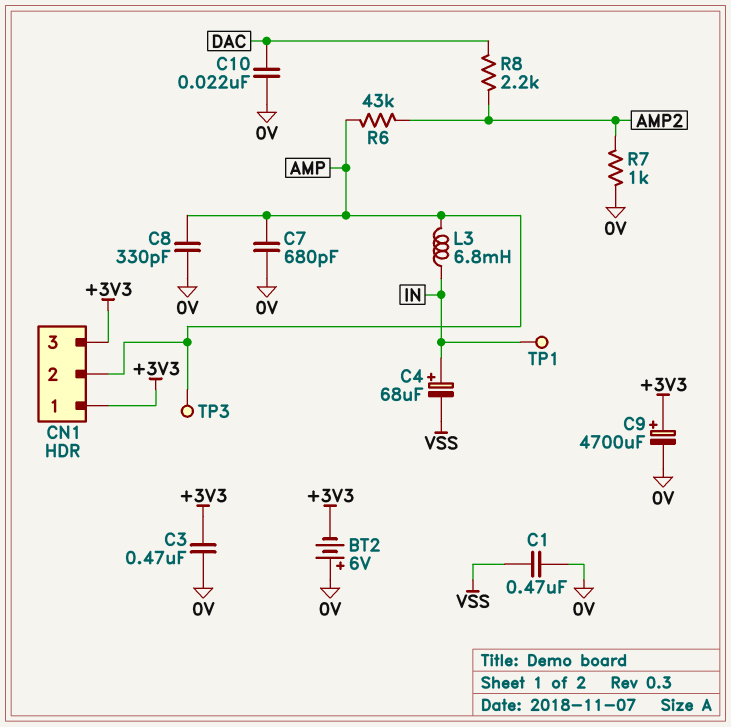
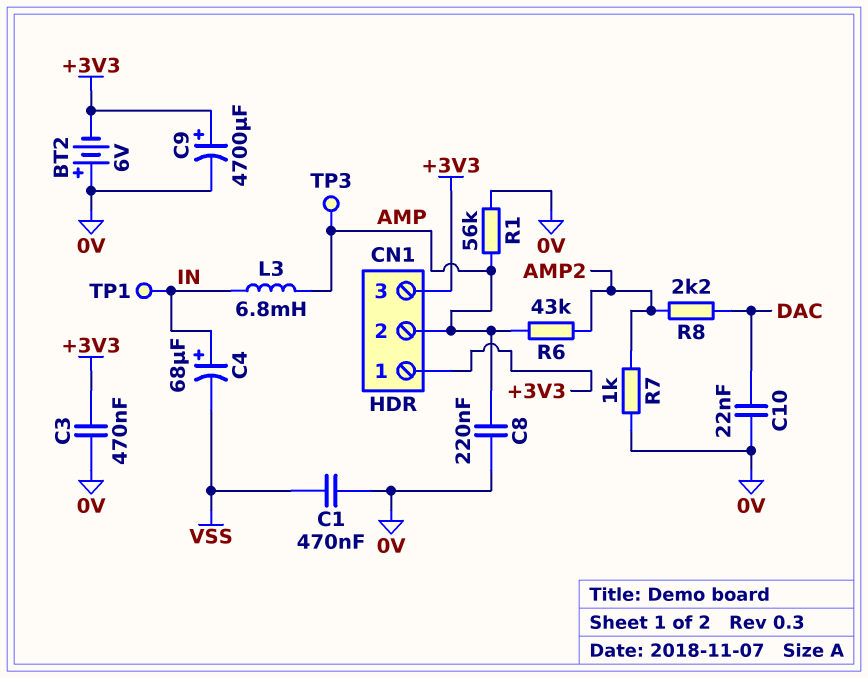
C7: 680pF (0V, AMP) -> none
C8: 330pF (0V, AMP) -> 220nF (0V, AMP)
R1: none -> 56k (0V, AMP)

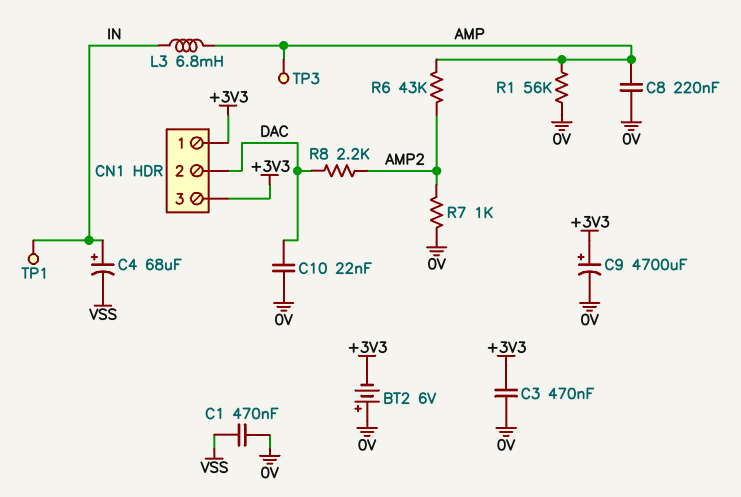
CN1 pin 2: AMP -> DAC

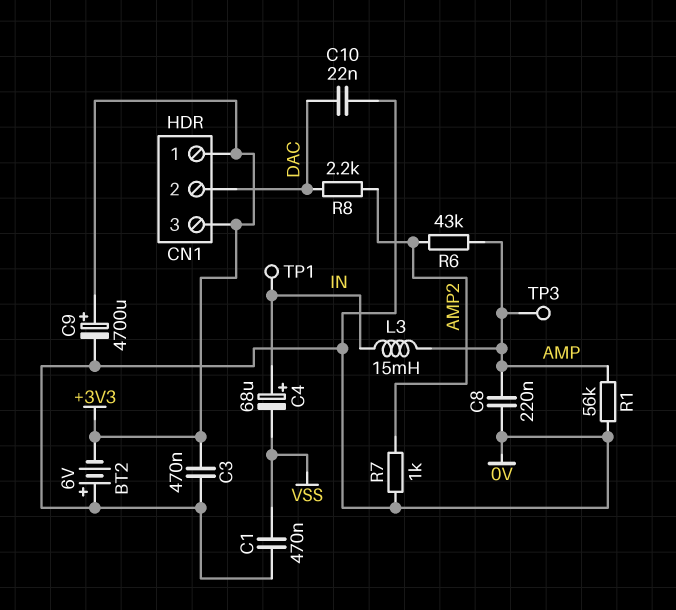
L3: 6.8mH (AMP, IN) -> 15mH (AMP, IN)

